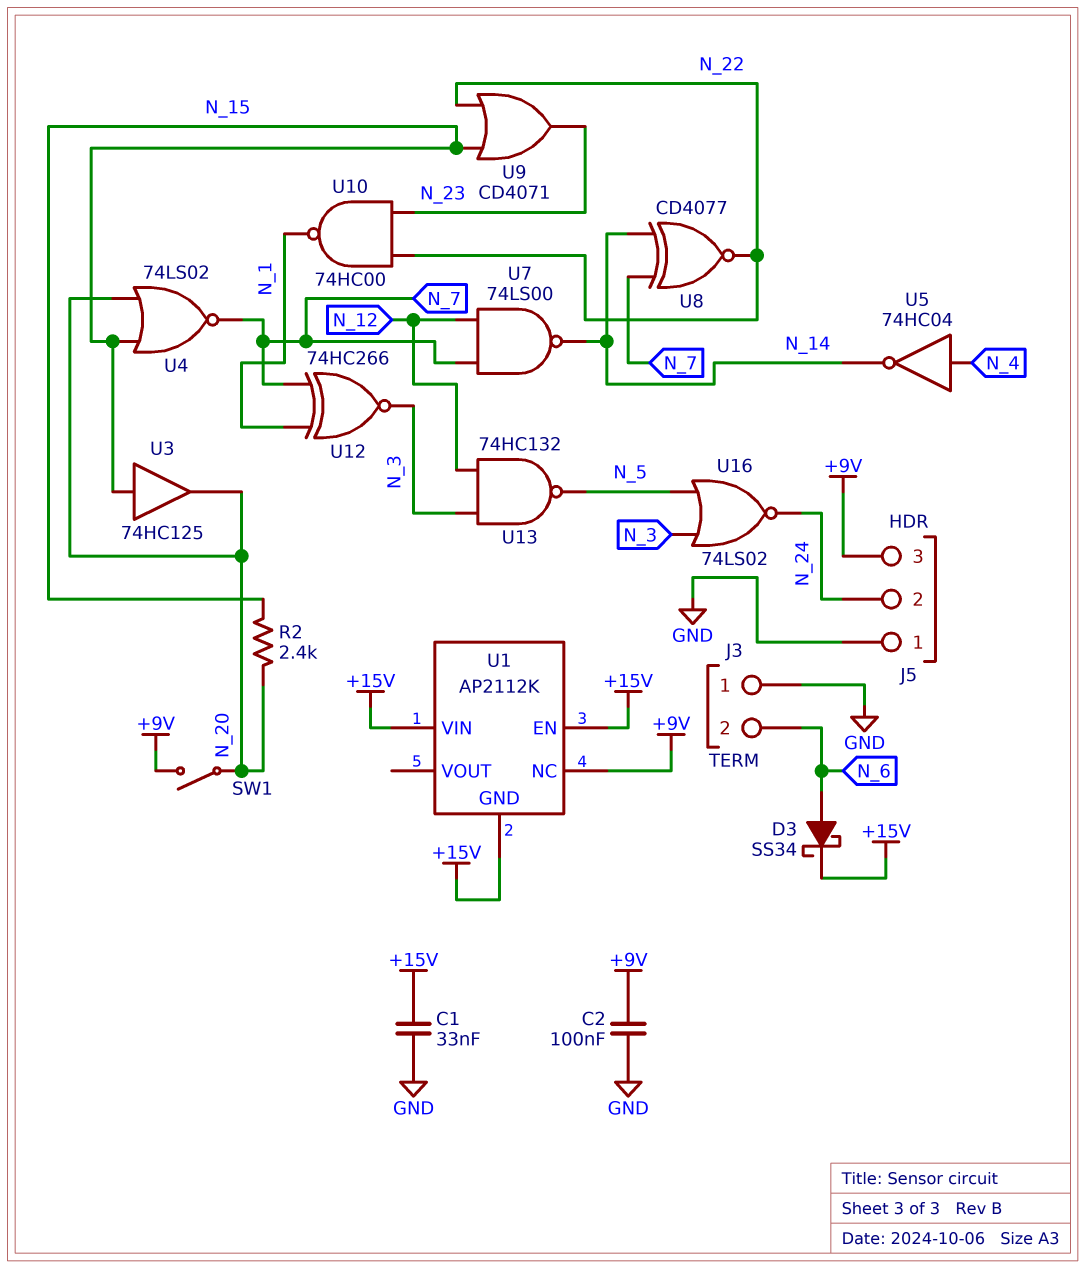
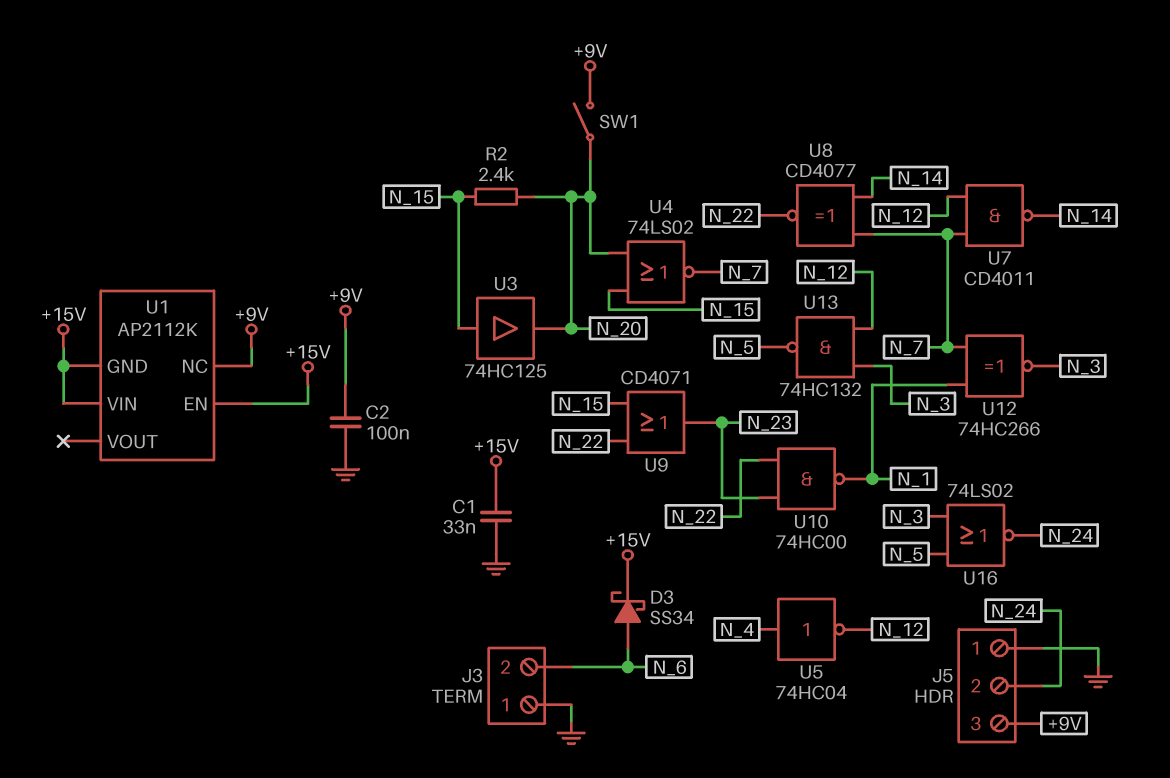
U5: NOT 74HC04 (in N_4, out N_14) -> NOT 74HC04 (in N_4, out N_12)
U7: NAND 74LS00 (in N_7, in N_12, out N_14) -> NAND CD4011 (in N_7, in N_12, out N_14)

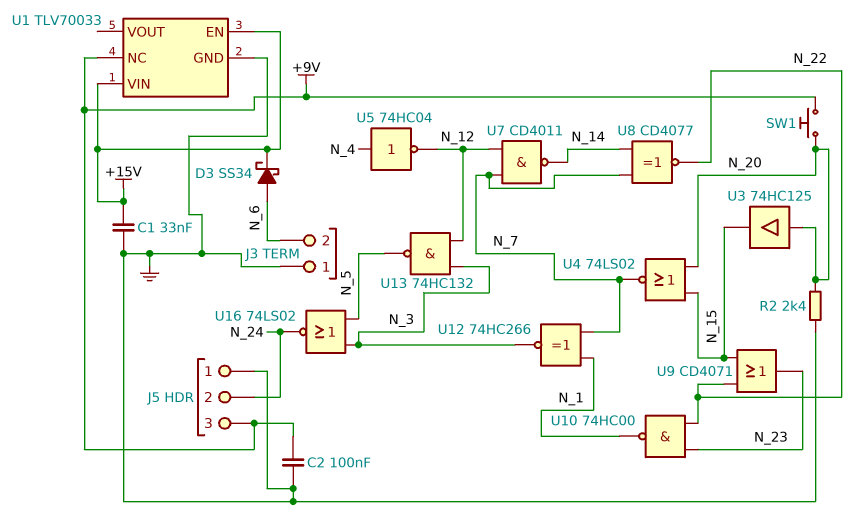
R2: 2.4k (N_15, N_20) -> 2.4k (GND, N_20)
SW1: switch (+9V, N_20) -> button (+9V, N_20)
U1: AP2112K -> TLV70033
U1 pin GND: +15V -> GND
U3: buffer 74HC125 (in N_15, out N_20) -> buffer 74HC125 (in N_20, out N_15)

